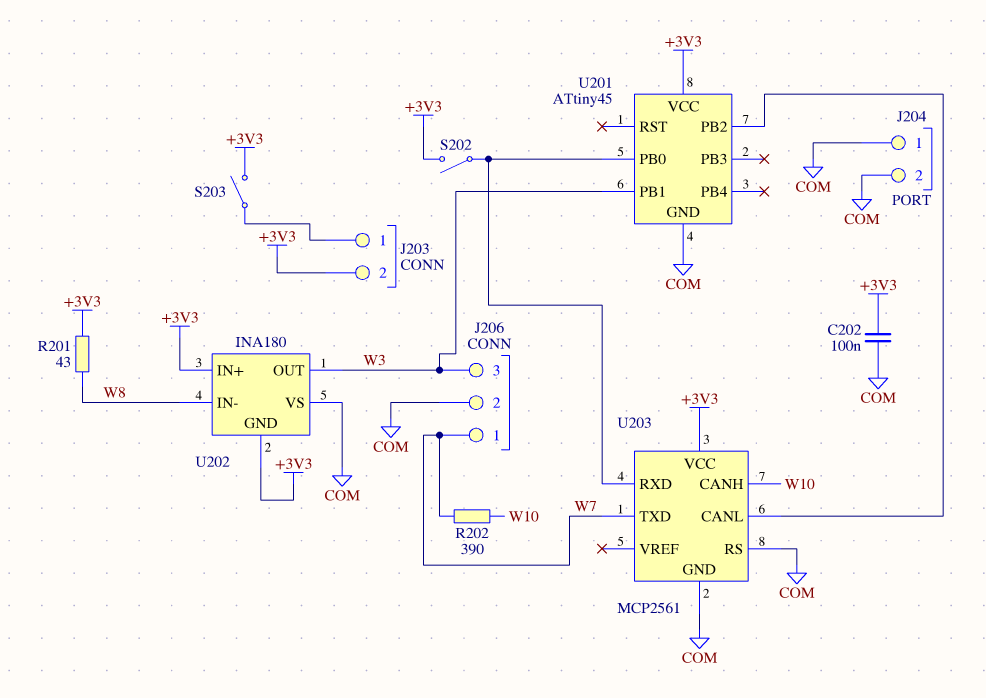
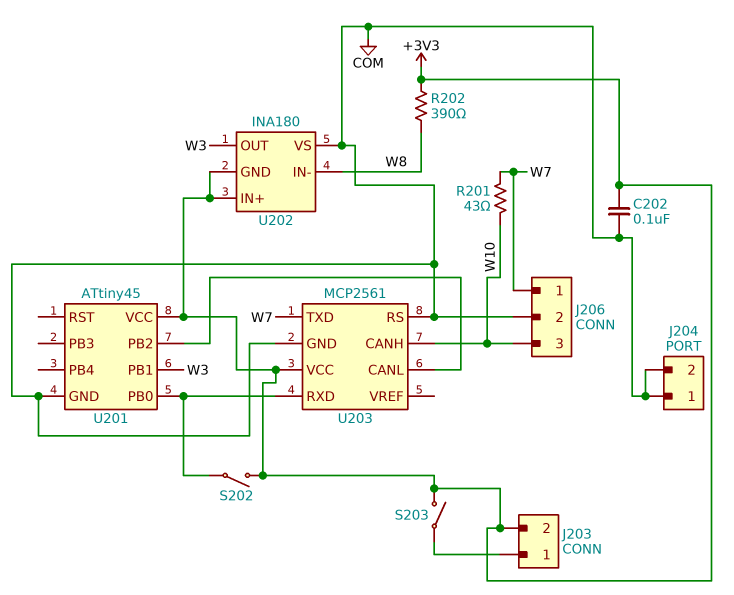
J206 pin 3: W3 -> W10
R201: 43 (+3V3, W8) -> 43 (W7, W10)
R202: 390 (W7, W10) -> 390 (+3V3, W8)

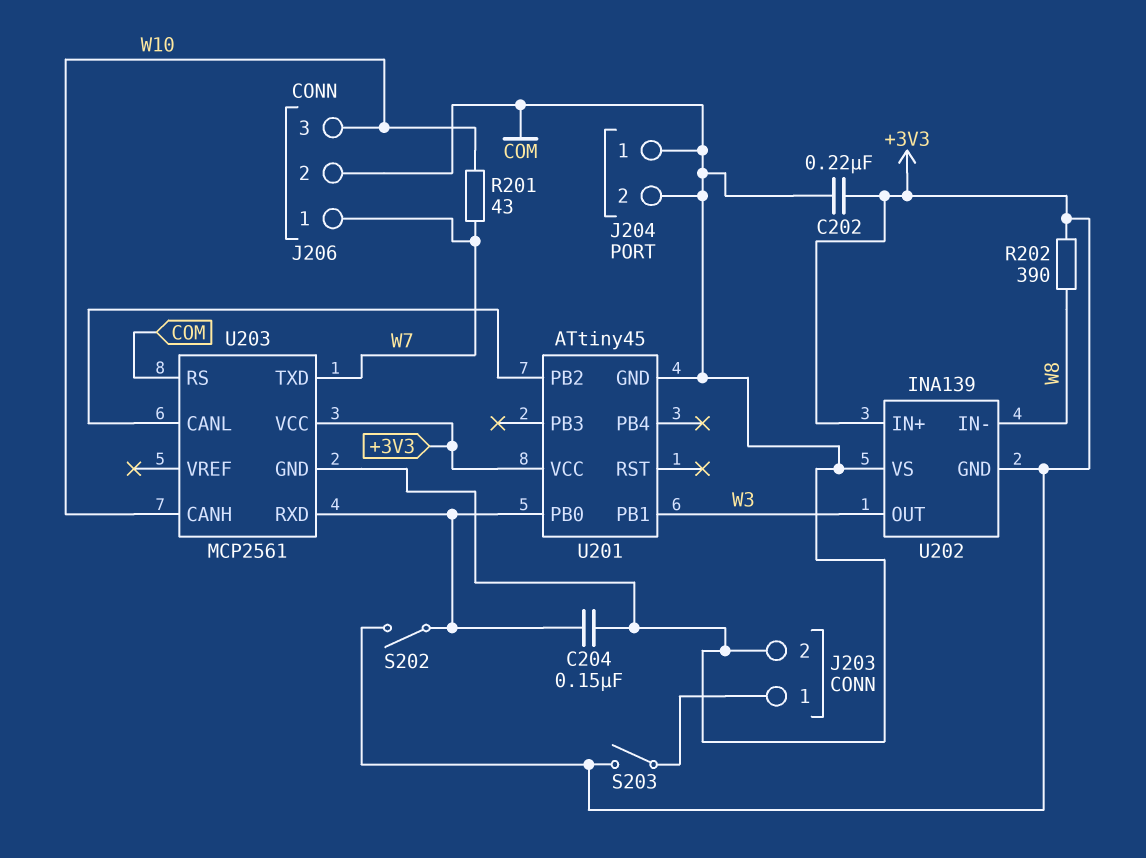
C202: 100nF (+3V3, COM) -> 220nF (+3V3, COM)
C204: none -> 150nF (COM, U201/PB0)
J203 pin 2: +3V3 -> COM
U202: INA180 -> INA139

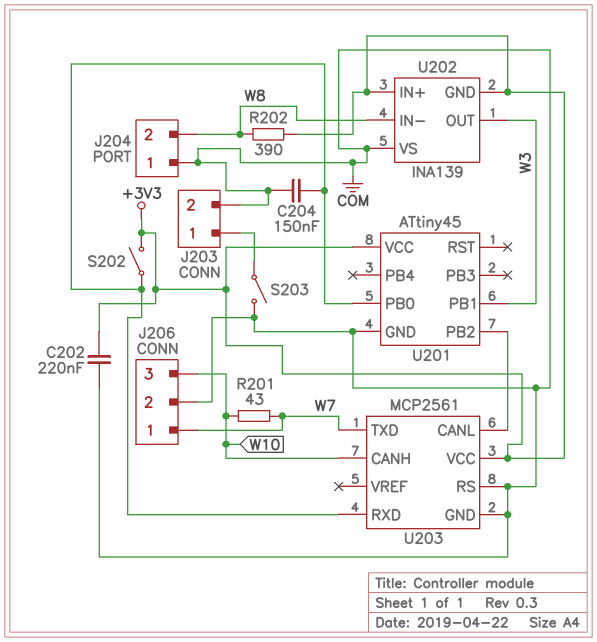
J204 pin 2: COM -> W8
S203: switch (+3V3, J203/1) -> switch (COM, J203/1)

